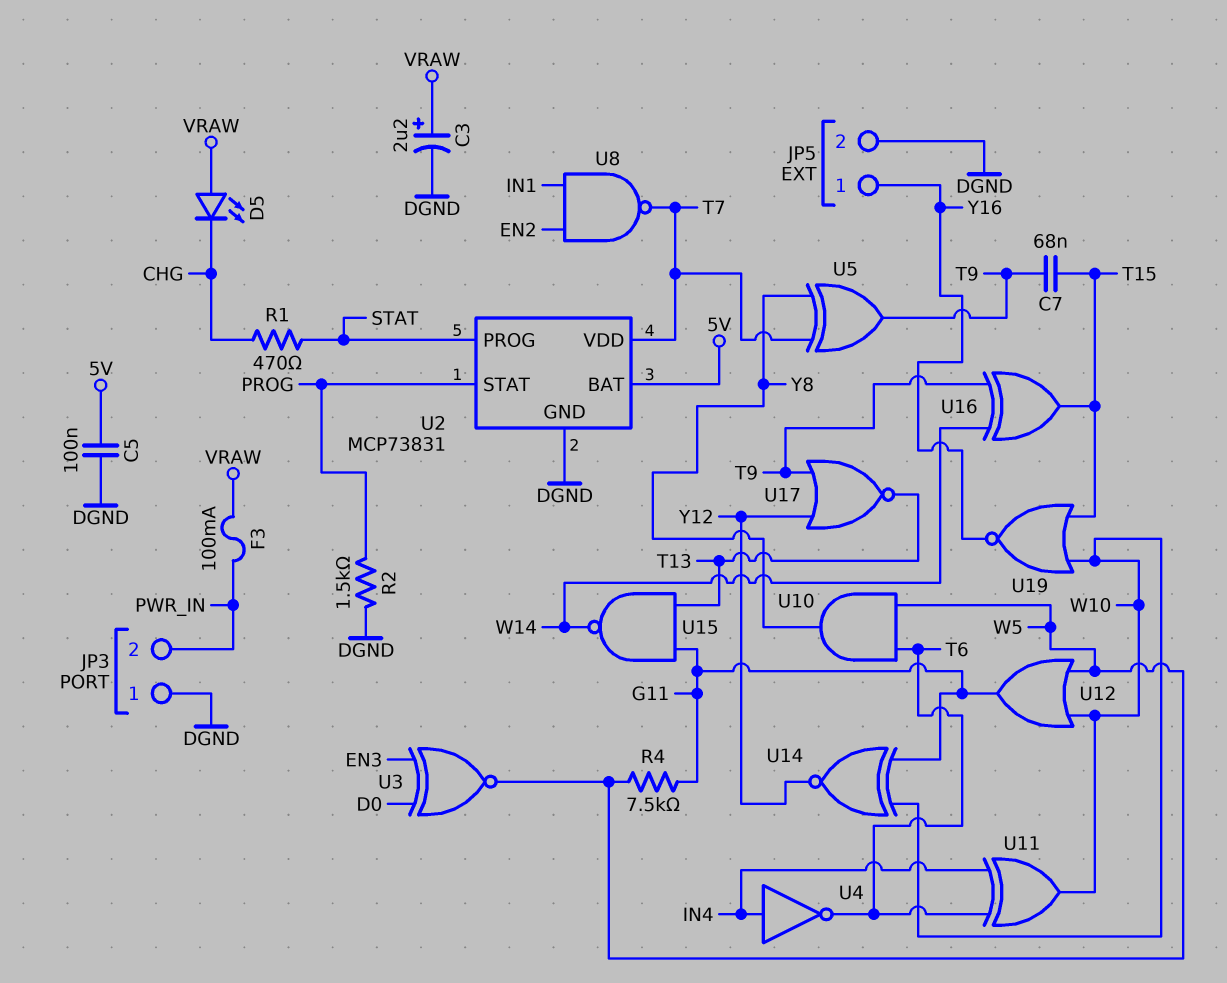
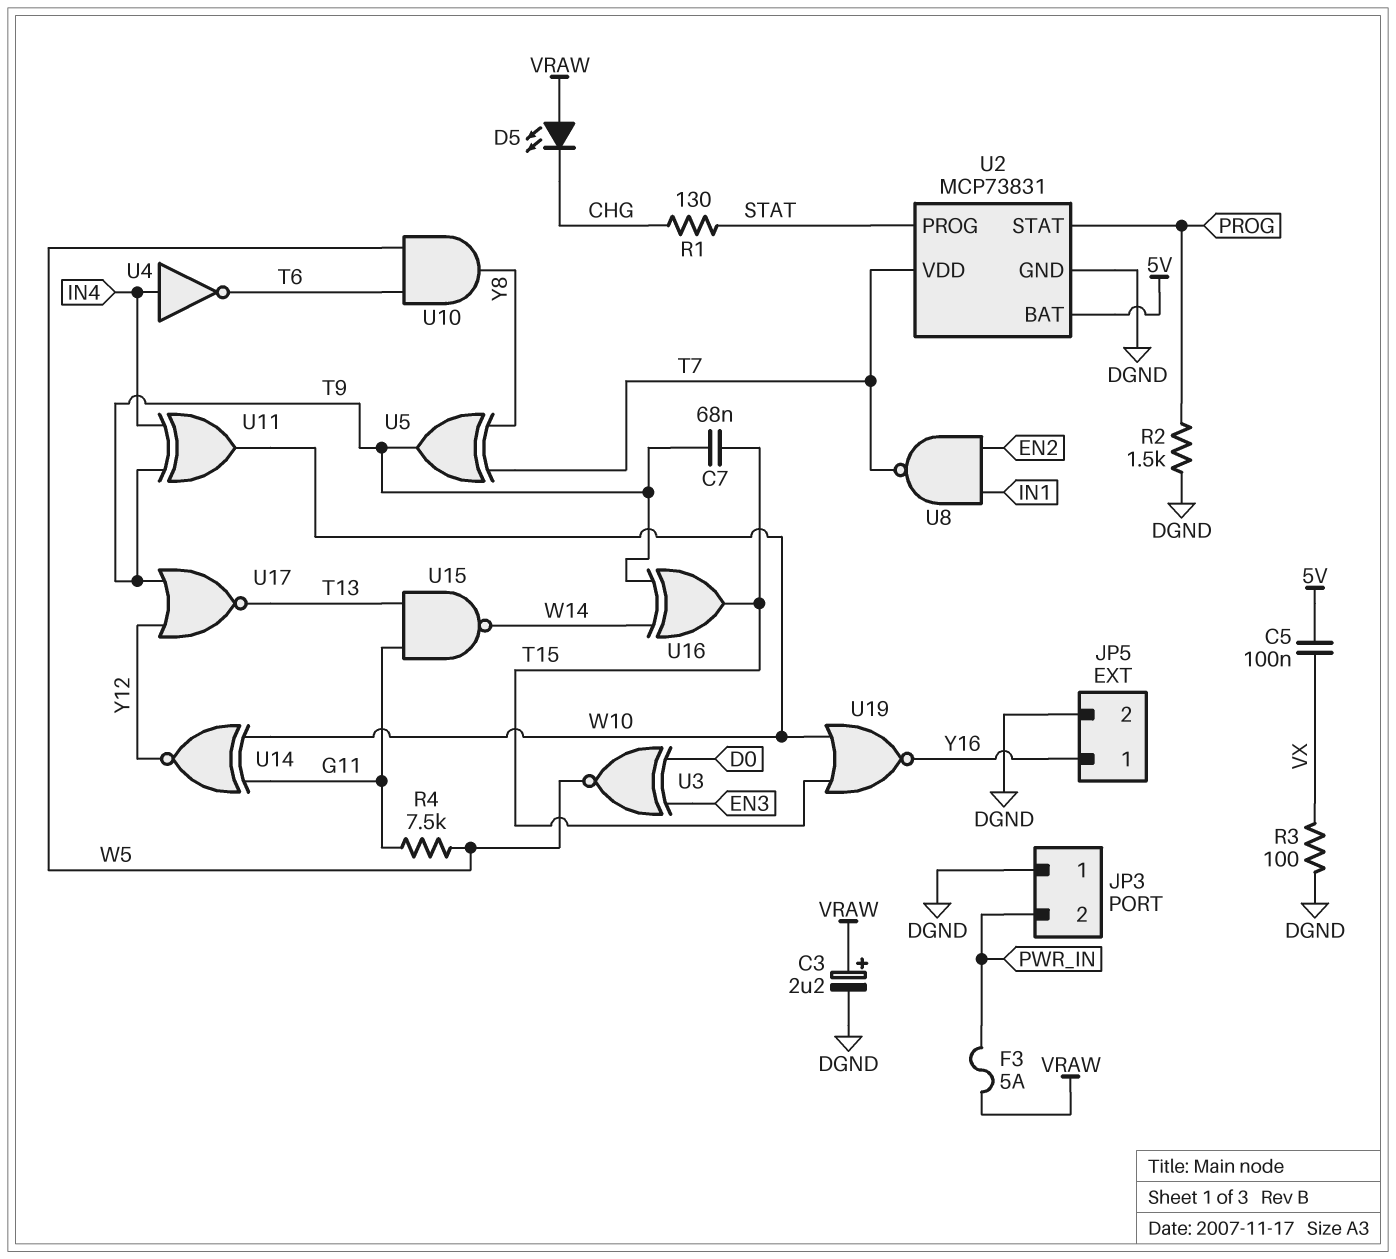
C5: 100nF (5V, DGND) -> 100nF (5V, VX)
F3: 100mA (PWR_IN, VRAW) -> 5A (PWR_IN, VRAW)
R1: 470 (CHG, STAT) -> 130 (CHG, STAT)
R3: none -> 100 (DGND, VX)
U11: XOR (in IN4, in T6, out W10) -> XOR (in IN4, in T9, out W10)
U12: OR (in W5, in W10, out G11) -> none

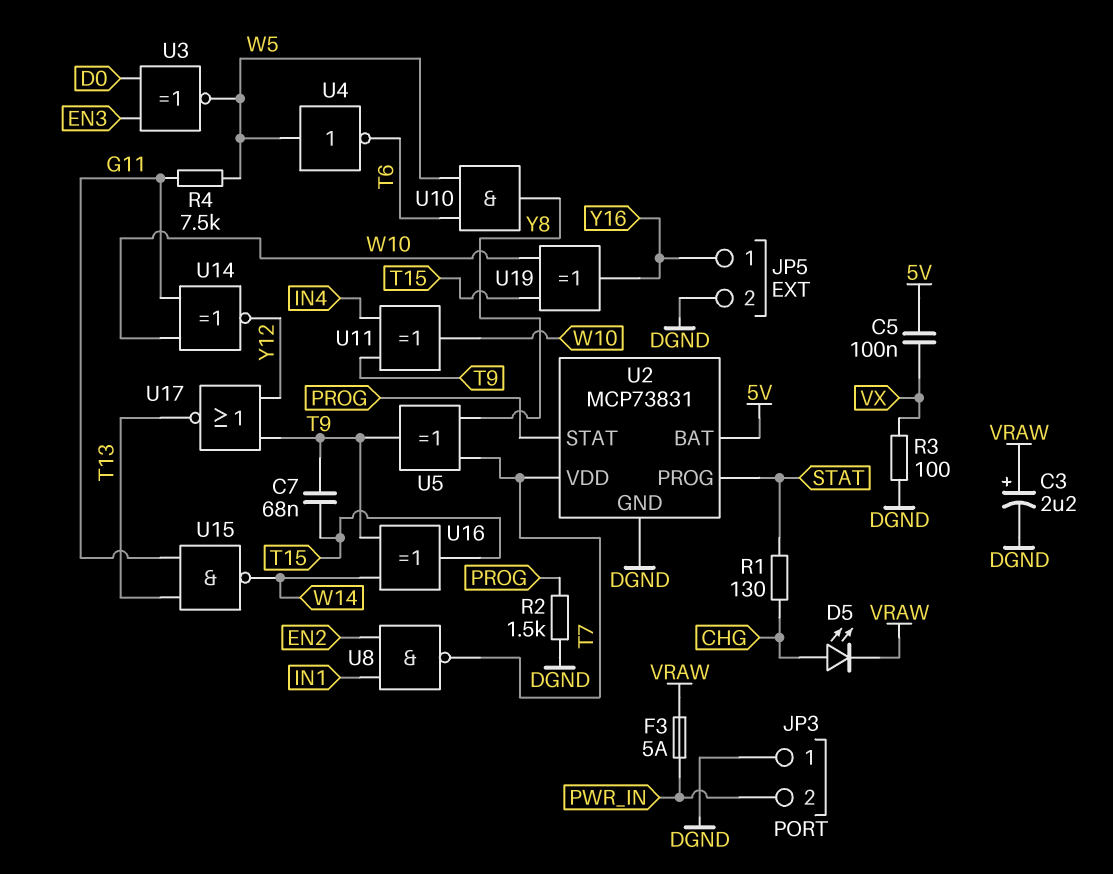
D5: LED (A VRAW, K CHG) -> LED (A CHG, K VRAW)
U4: NOT (in IN4, out T6) -> NOT (in W5, out T6)
U19: NOR (in T15, in W10, out Y16) -> XOR (in T15, in W10, out Y16)

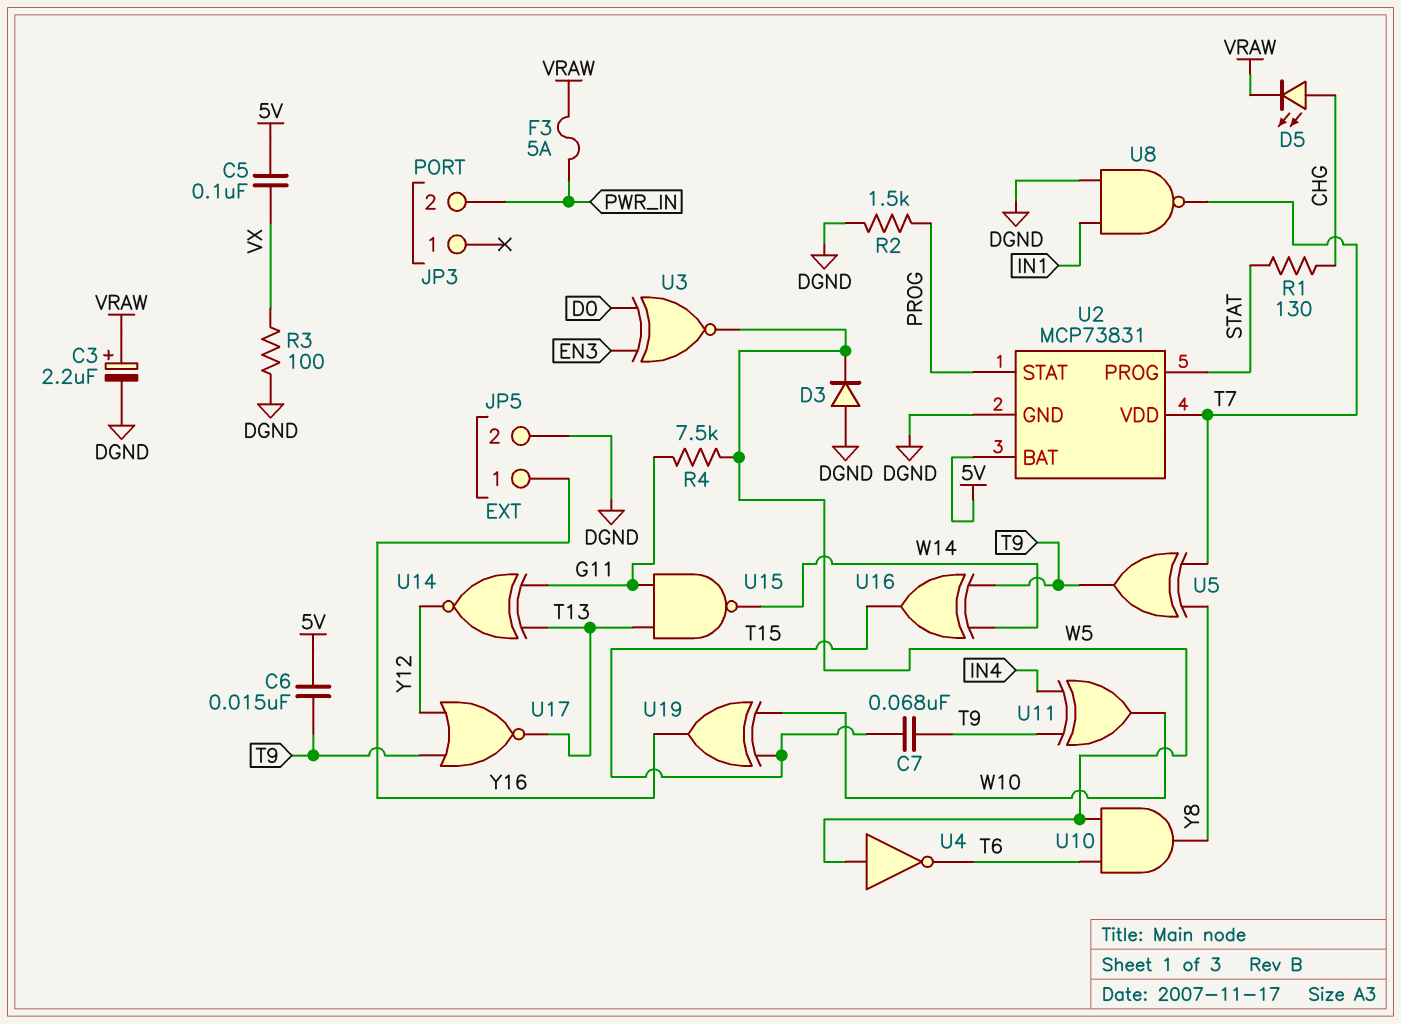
C6: none -> 15nF (5V, T9)
D3: none -> diode (A DGND, K W5)
JP3 pin 1: DGND -> none
U8: NAND (in EN2, in IN1, out T7) -> NAND (in DGND, in IN1, out T7)
U14: XNOR (in G11, in W10, out Y12) -> XNOR (in G11, in T13, out Y12)

